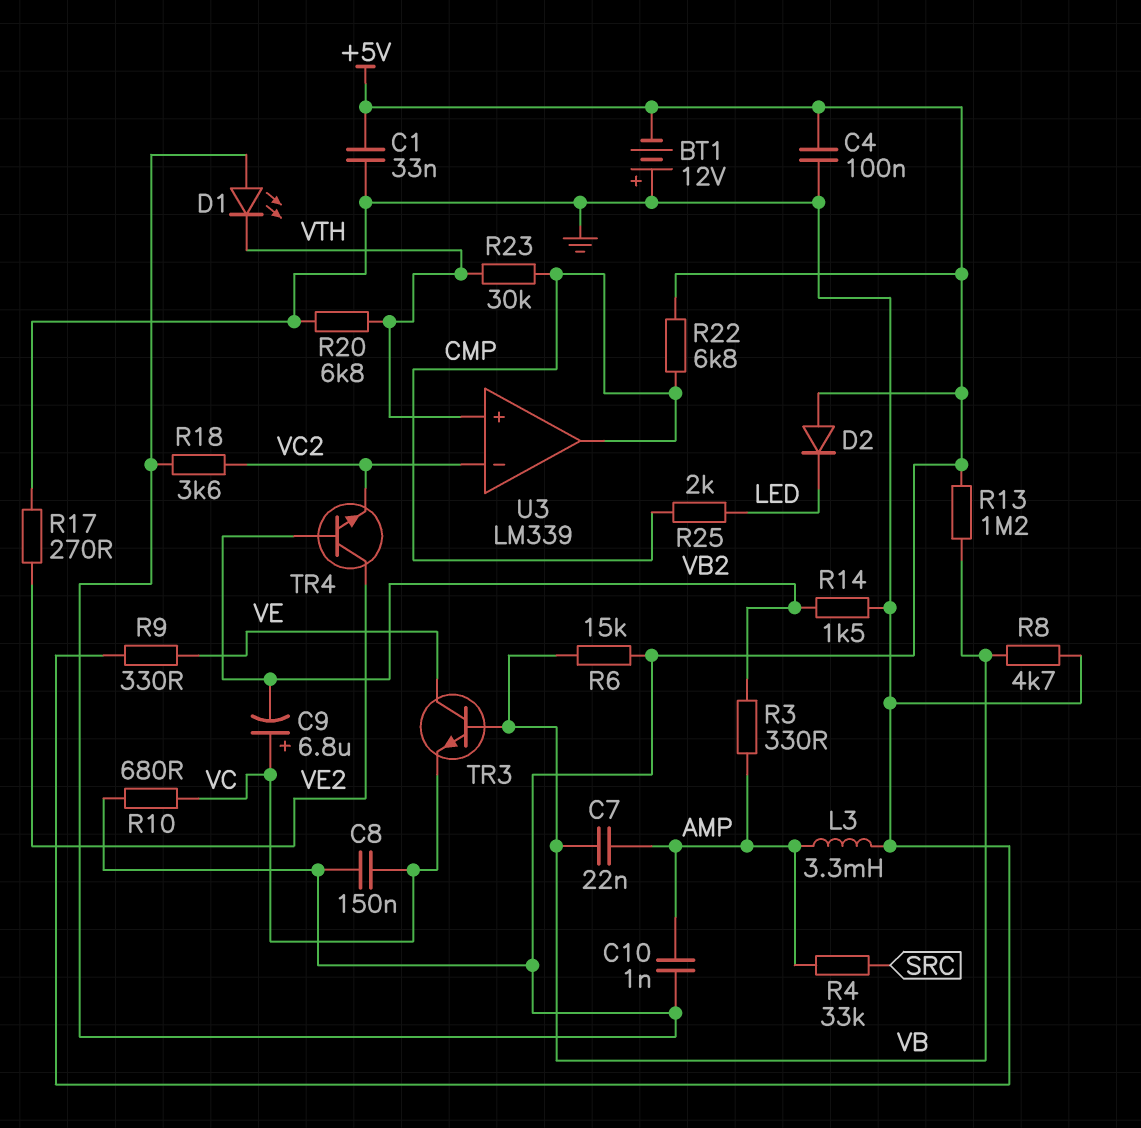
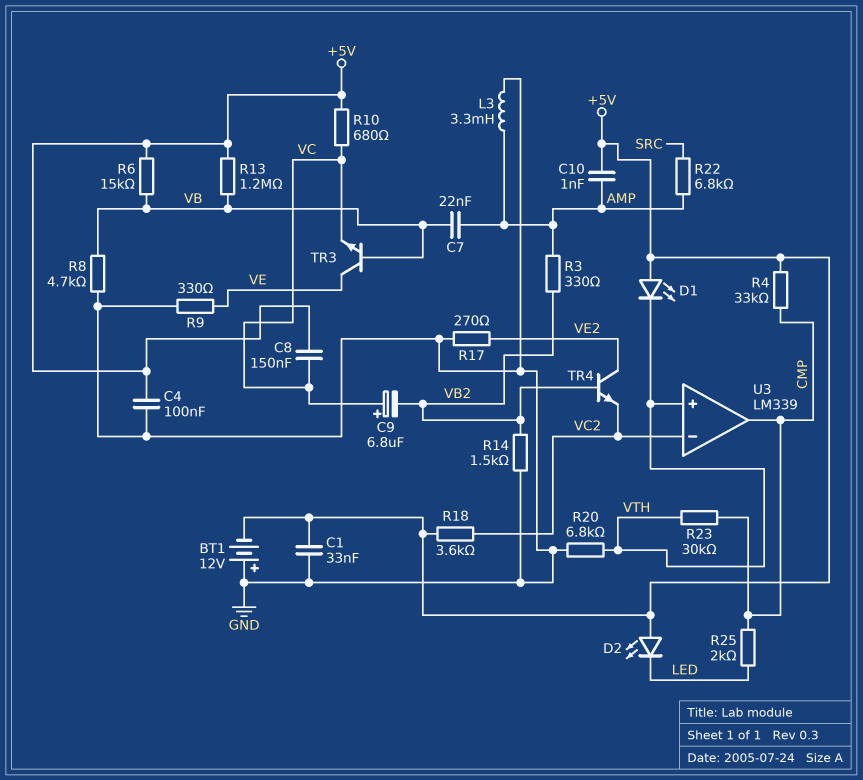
D2: diode (A +5V, K LED) -> LED (A +5V, K LED)
R4: 33k (AMP, SRC) -> 33k (+5V, CMP)
R22: 6.8k (+5V, CMP) -> 6.8k (AMP, SRC)

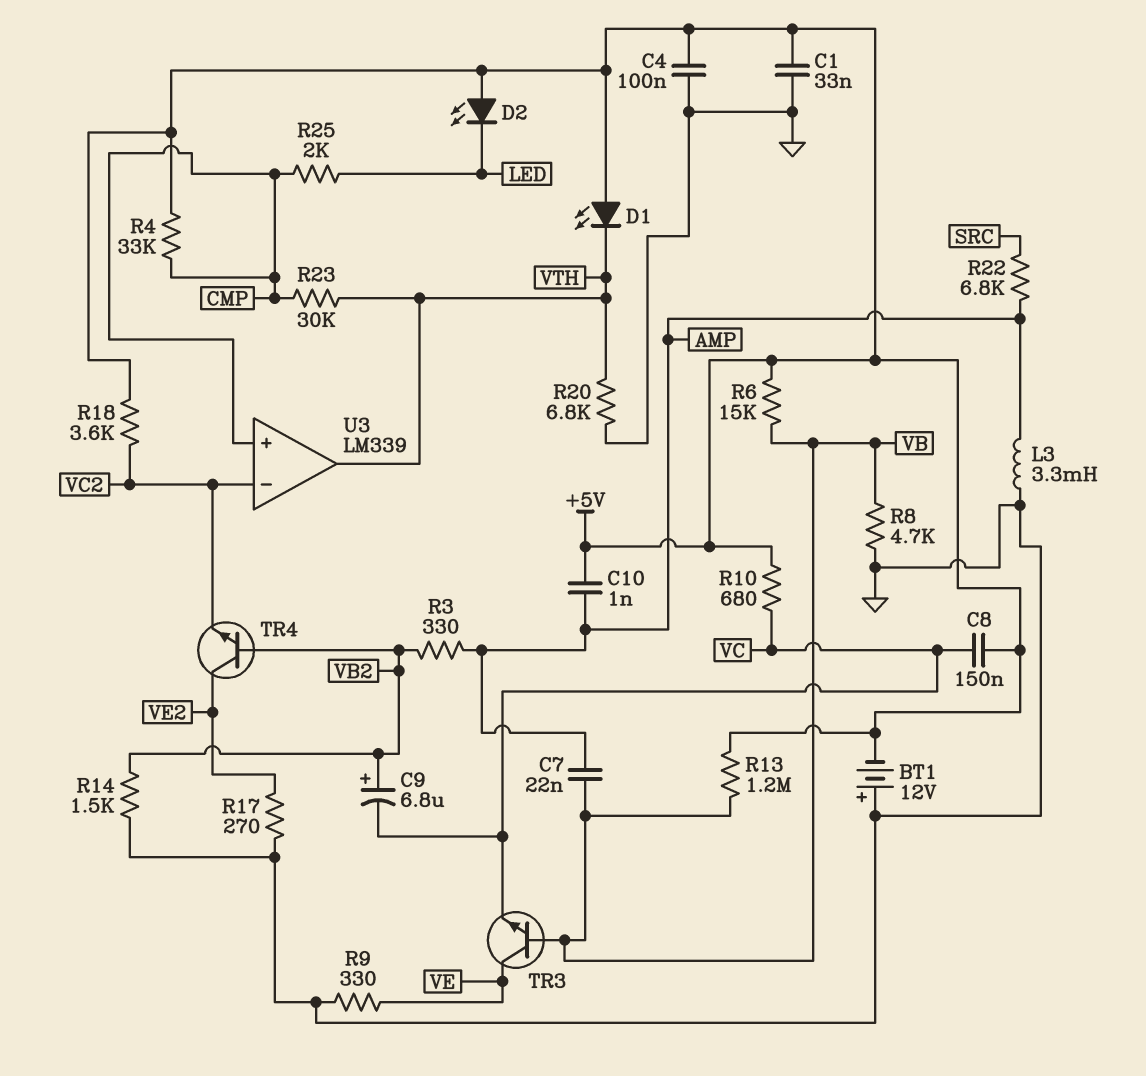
C9: 6.8uF (plus VC, minus VB2) -> 6.8uF (plus VB2, minus VC)
U3 pin in+: VTH -> CMP
U3 pin out: CMP -> VTH

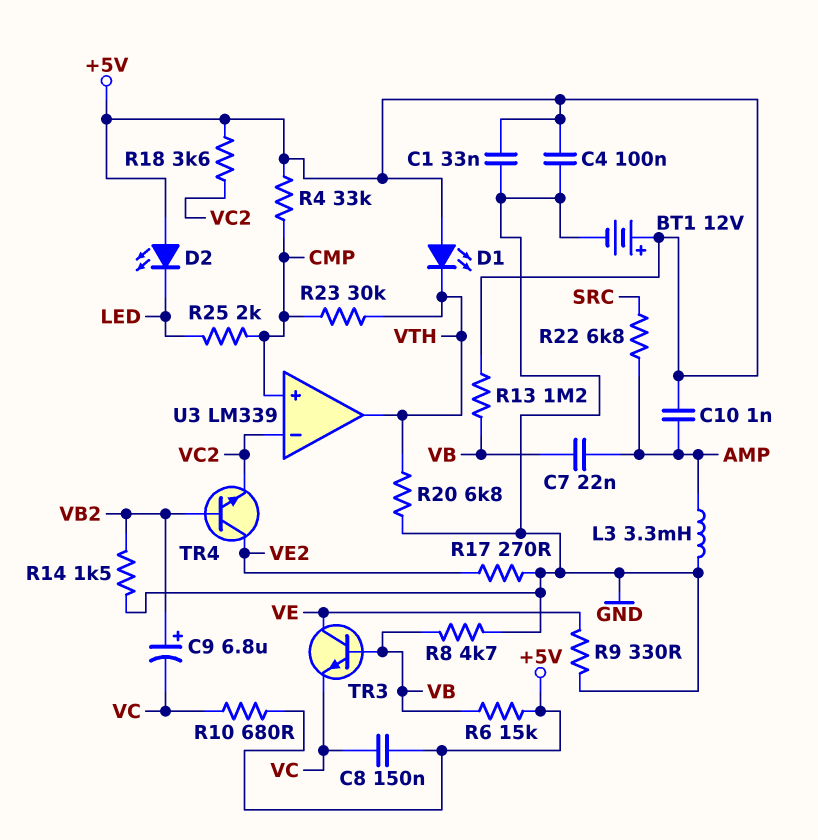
BT1: 12V (plus GND, minus +5V) -> 12V (plus +5V, minus GND)
R3: 330 (AMP, VB2) -> none

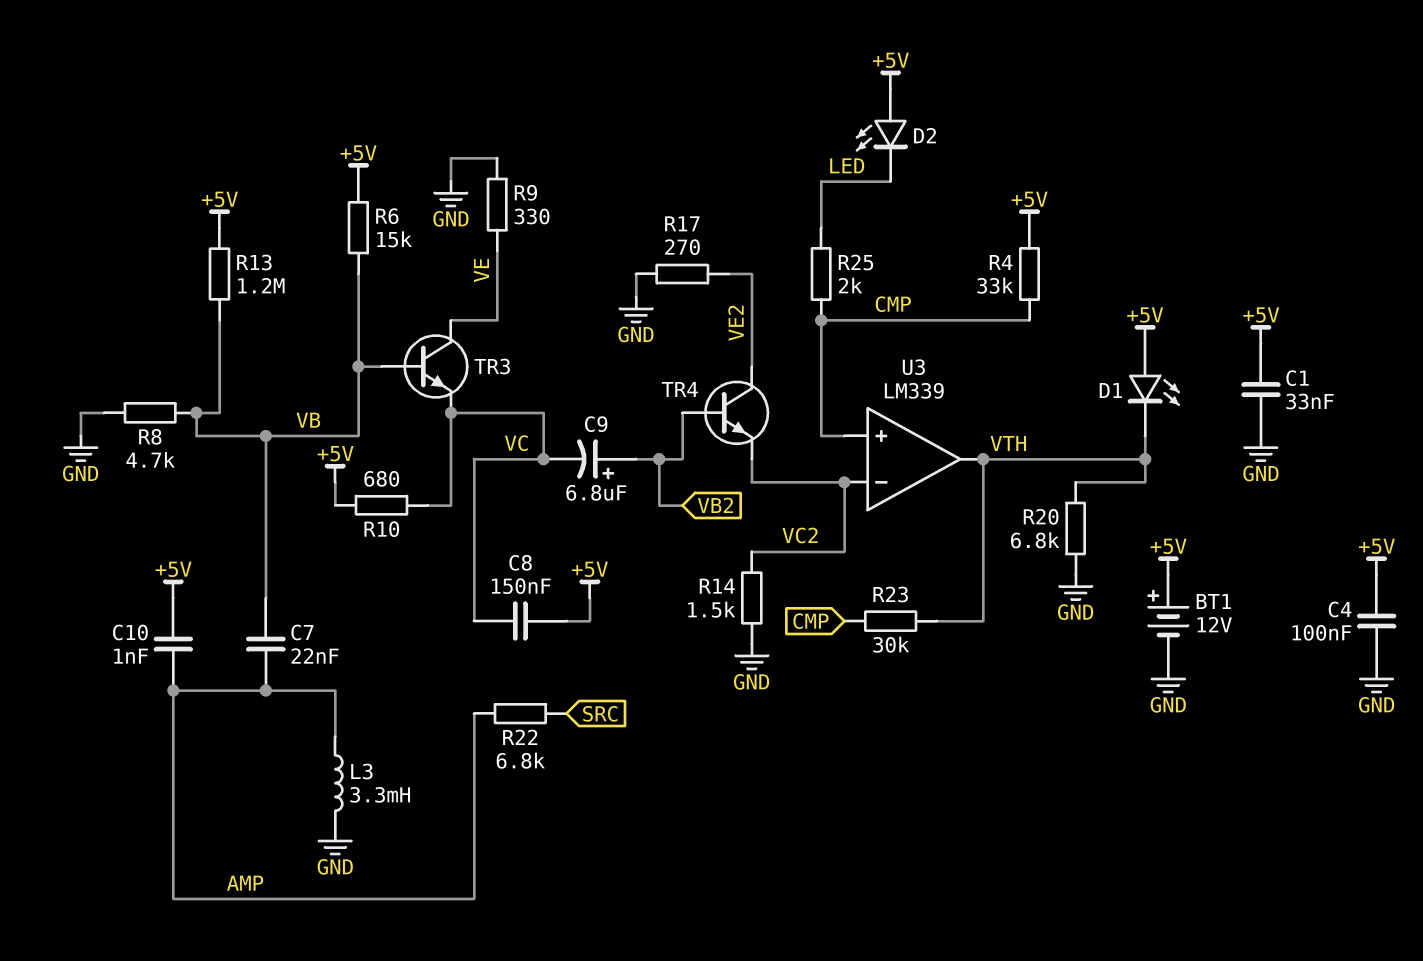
R14: 1.5k (GND, VB2) -> 1.5k (GND, VC2)
R18: 3.6k (+5V, VC2) -> none

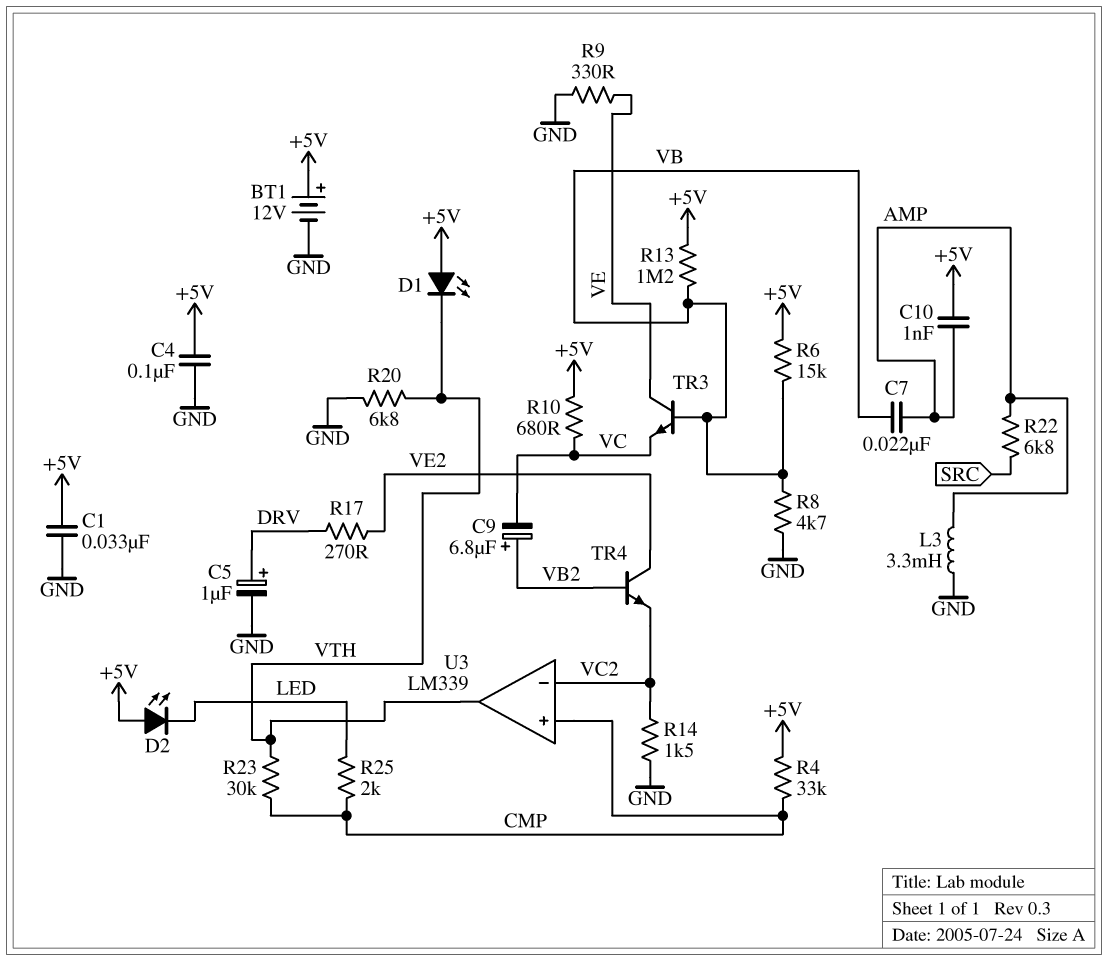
C5: none -> 1uF (plus DRV, minus GND)
C8: 150nF (+5V, VC) -> none
R17: 270 (GND, VE2) -> 270 (DRV, VE2)

